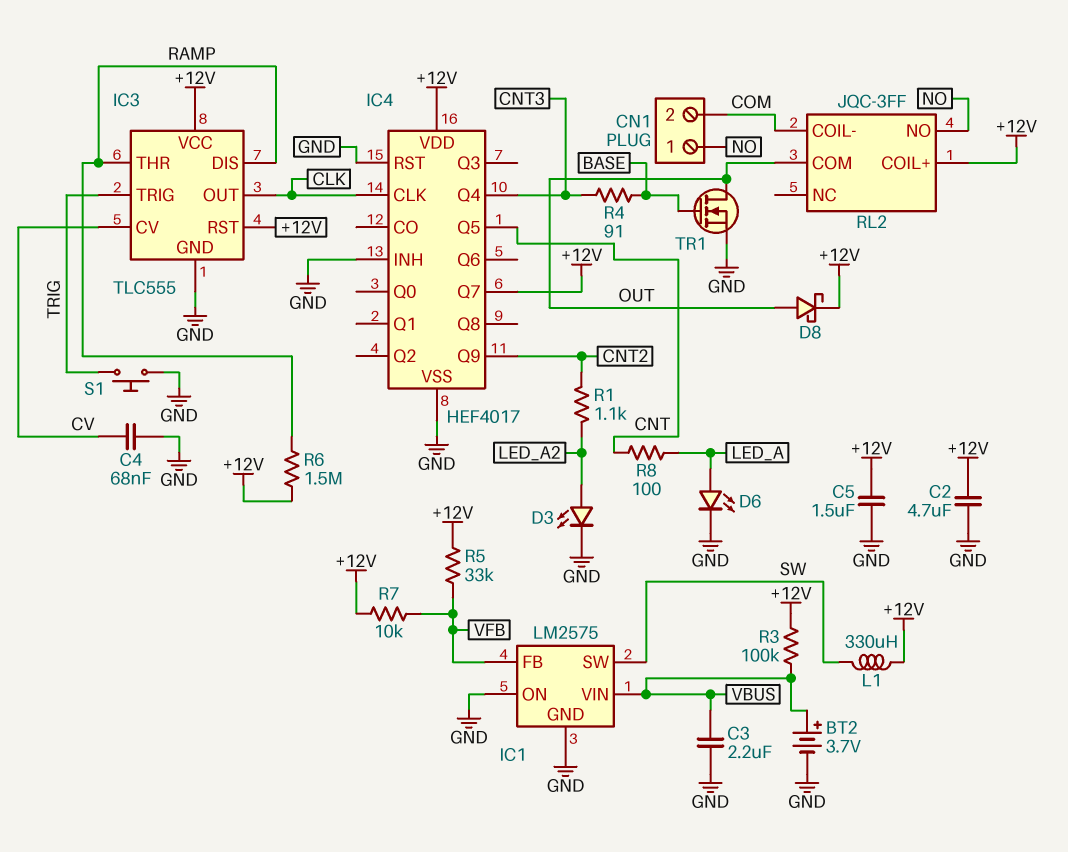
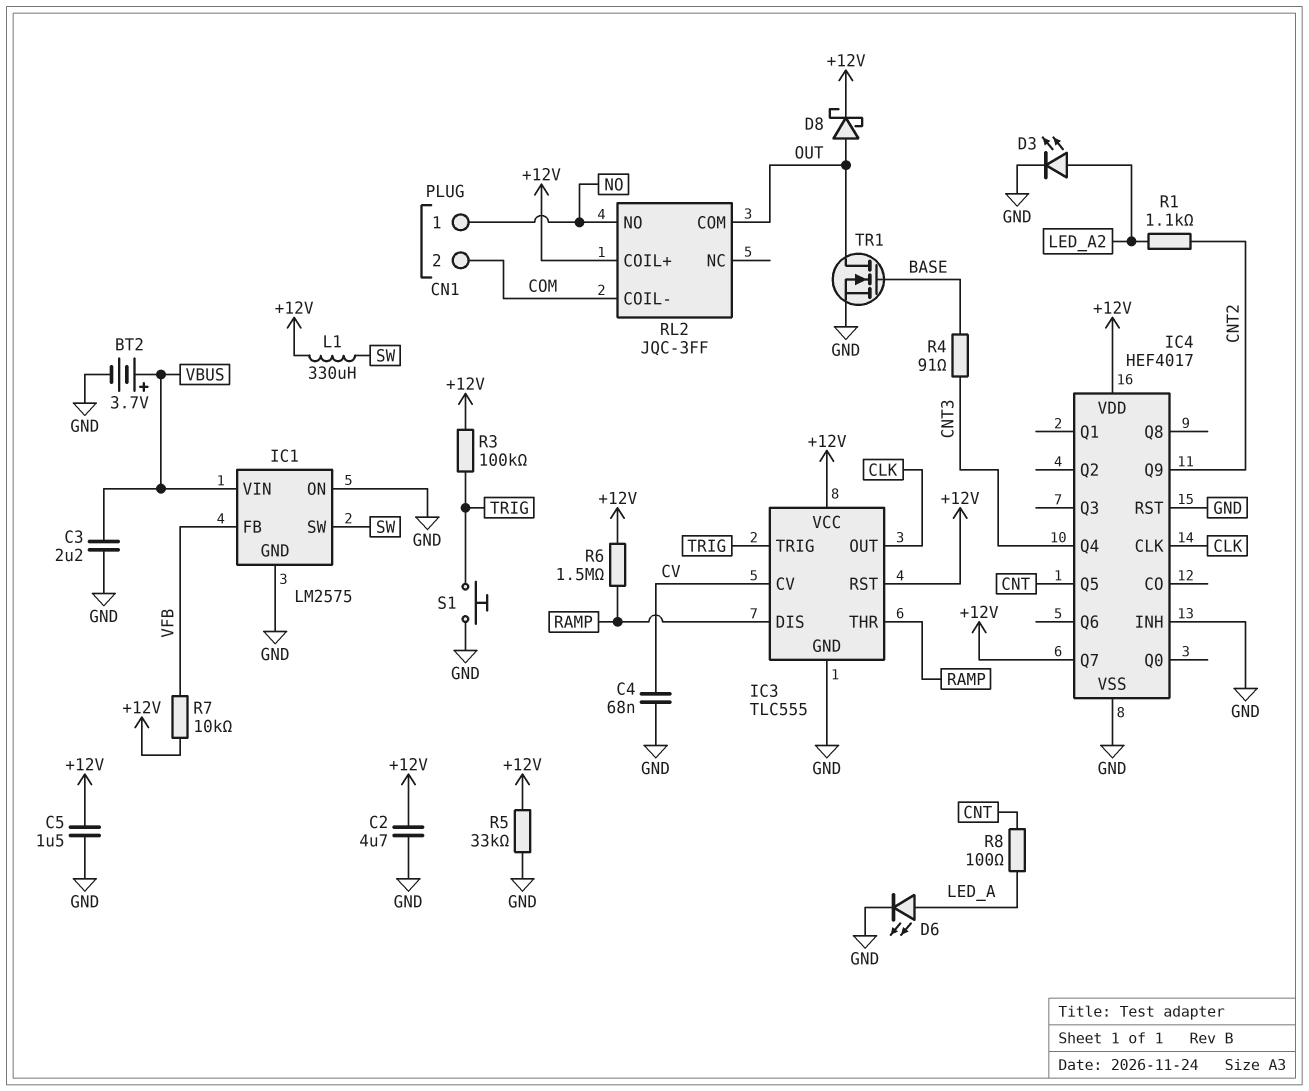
R3: 100k (+12V, VBUS) -> 100k (+12V, TRIG)
R5: 33k (+12V, VFB) -> 33k (+12V, GND)

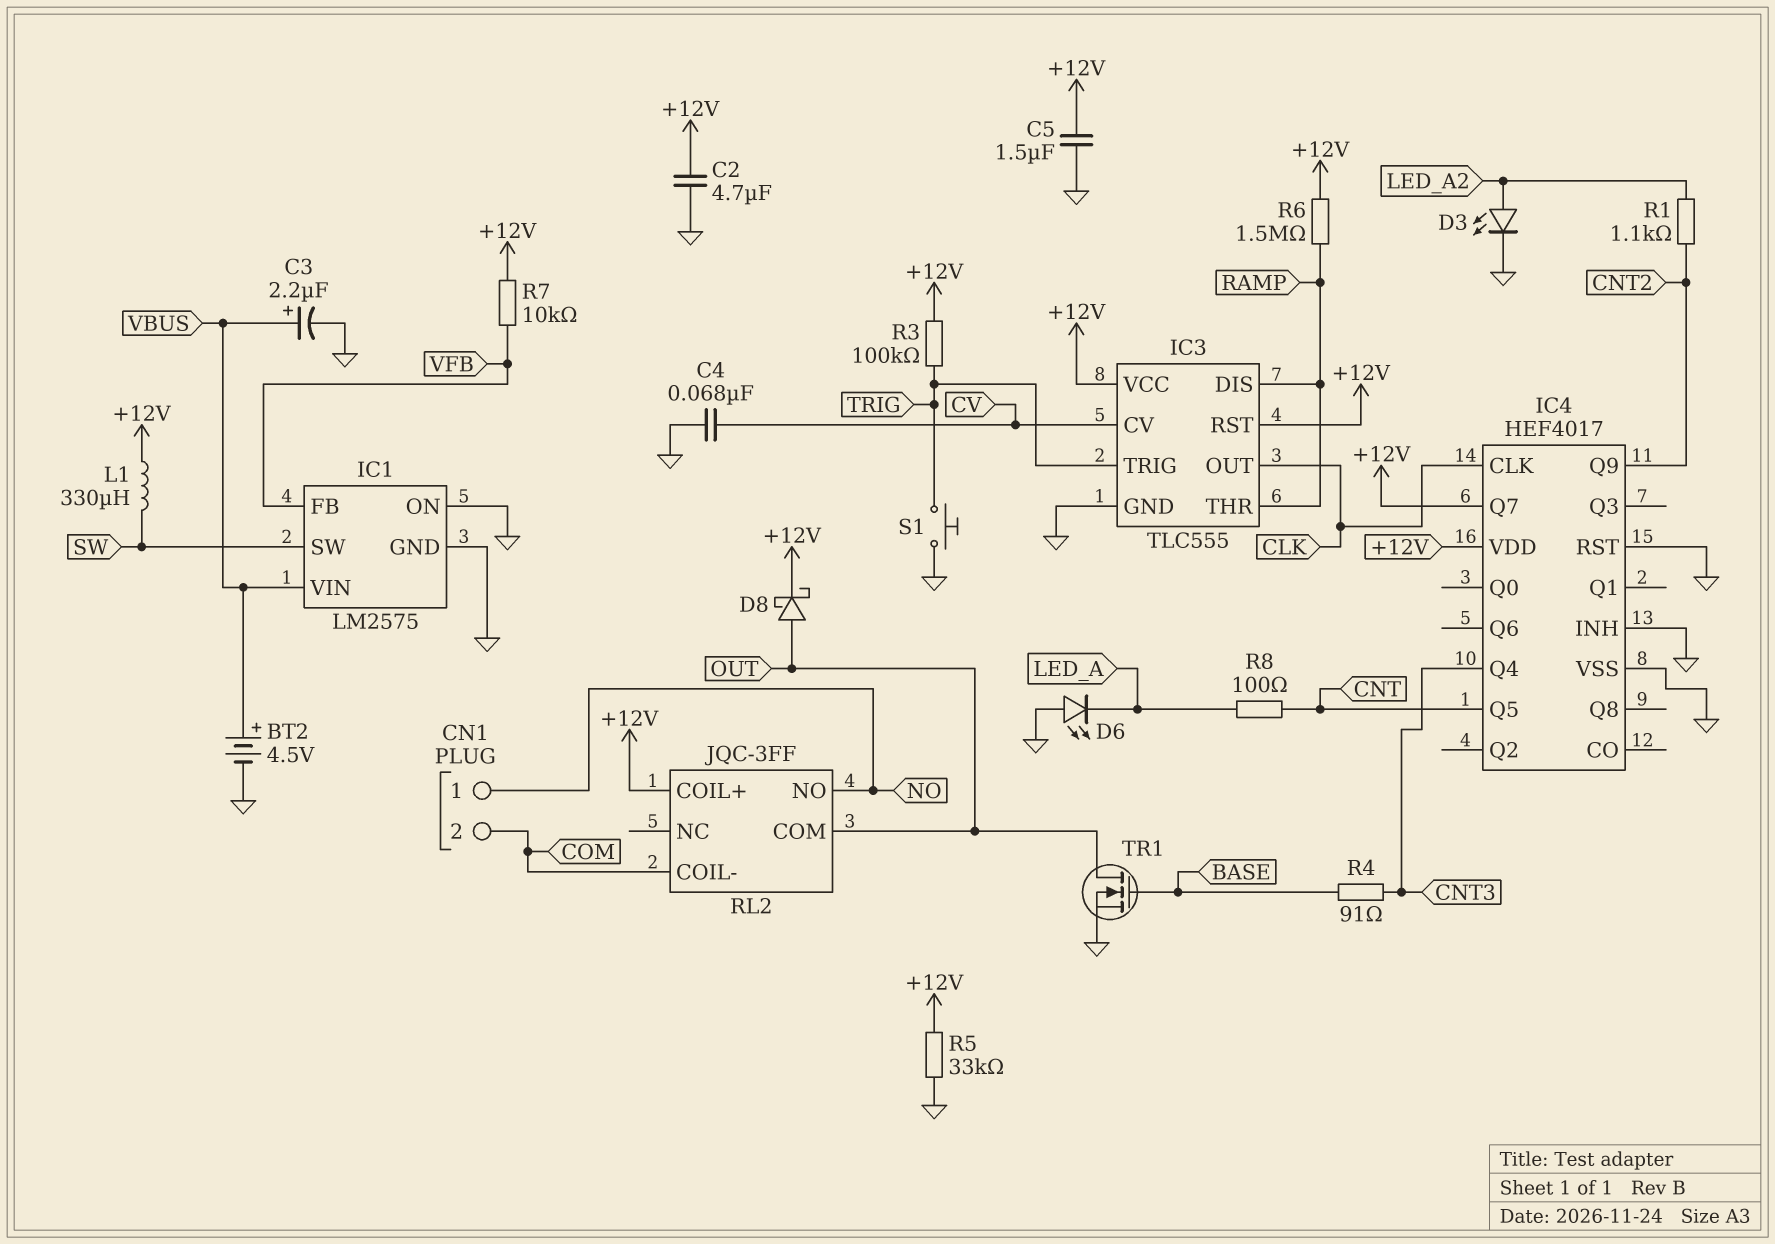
BT2: 3.7V (plus VBUS, minus GND) -> 4.5V (plus VBUS, minus GND)
C3: 2.2uF (GND, VBUS) -> 2.2uF (plus VBUS, minus GND)
D6: LED (A LED_A, K GND) -> LED (A GND, K LED_A)

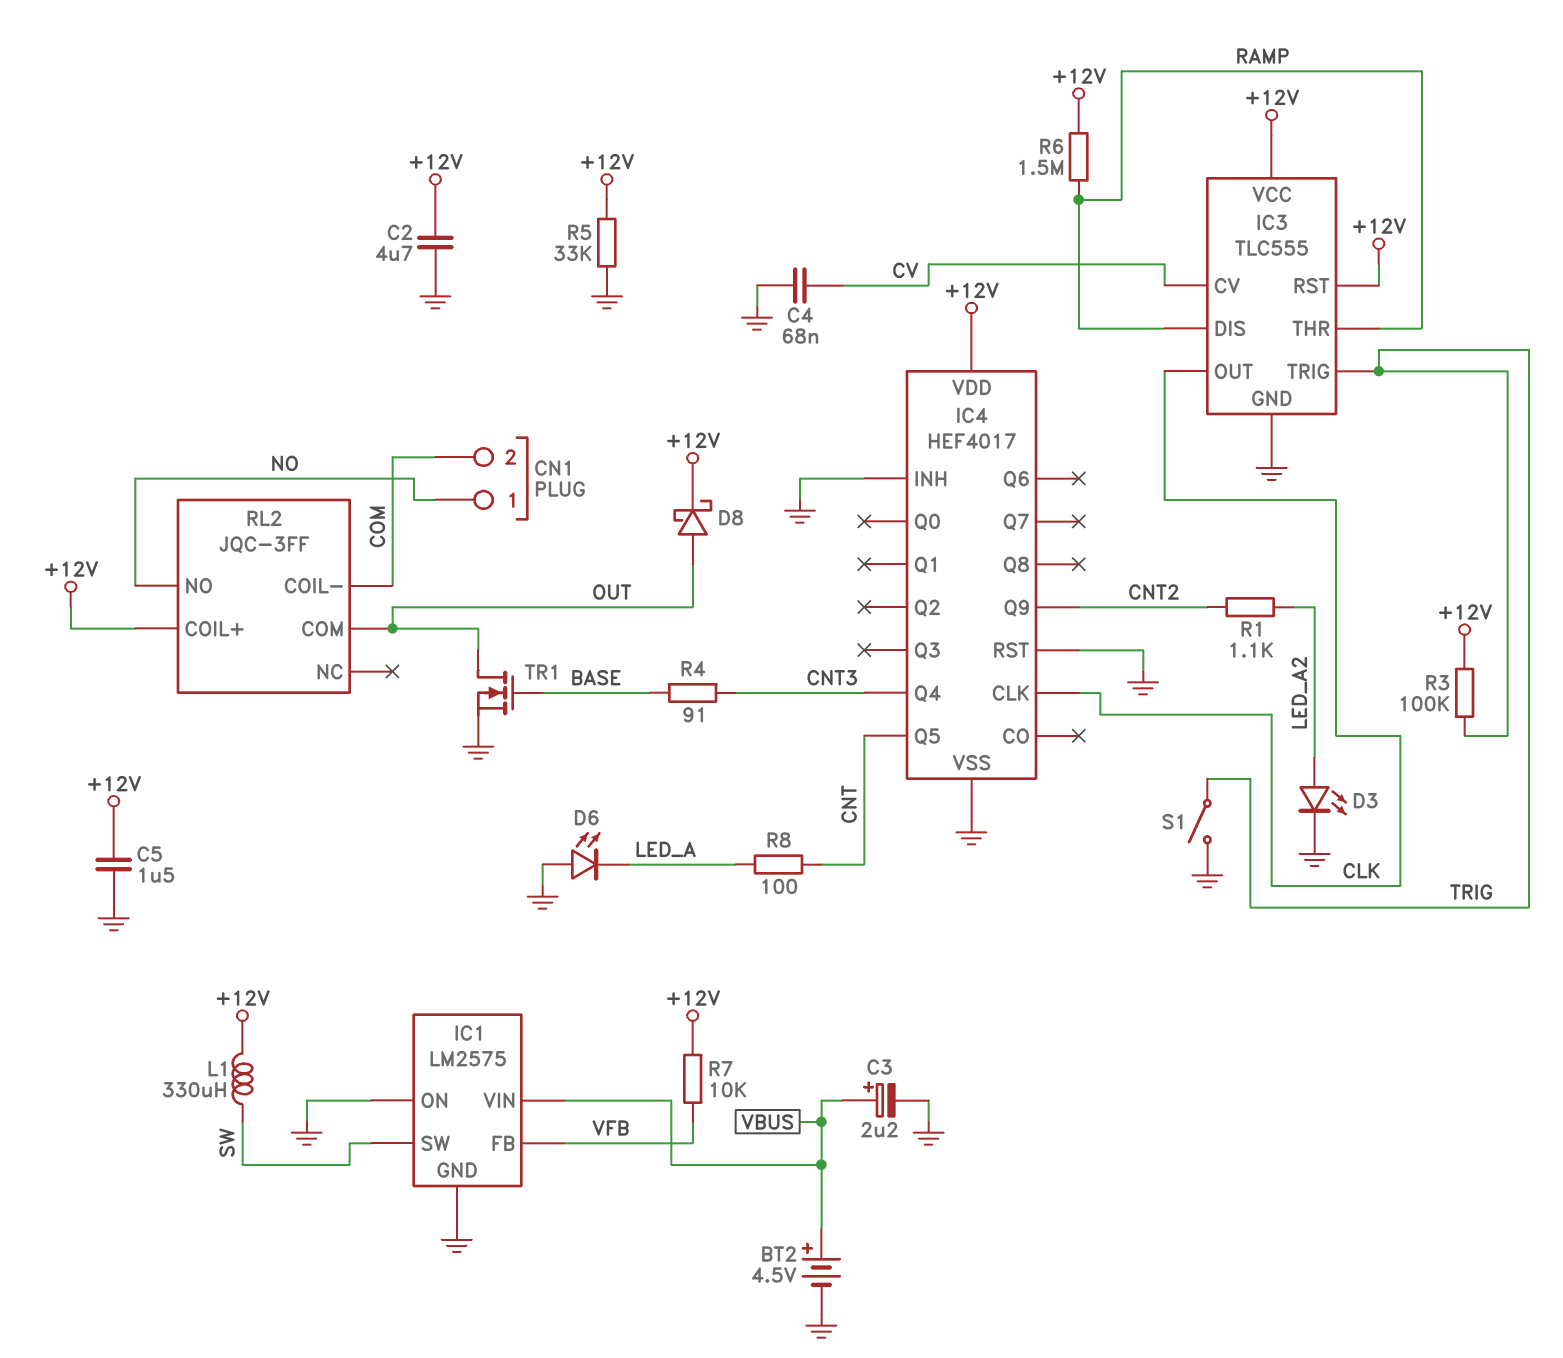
IC4 pin Q7: +12V -> none
S1: button (GND, TRIG) -> switch (GND, TRIG)

